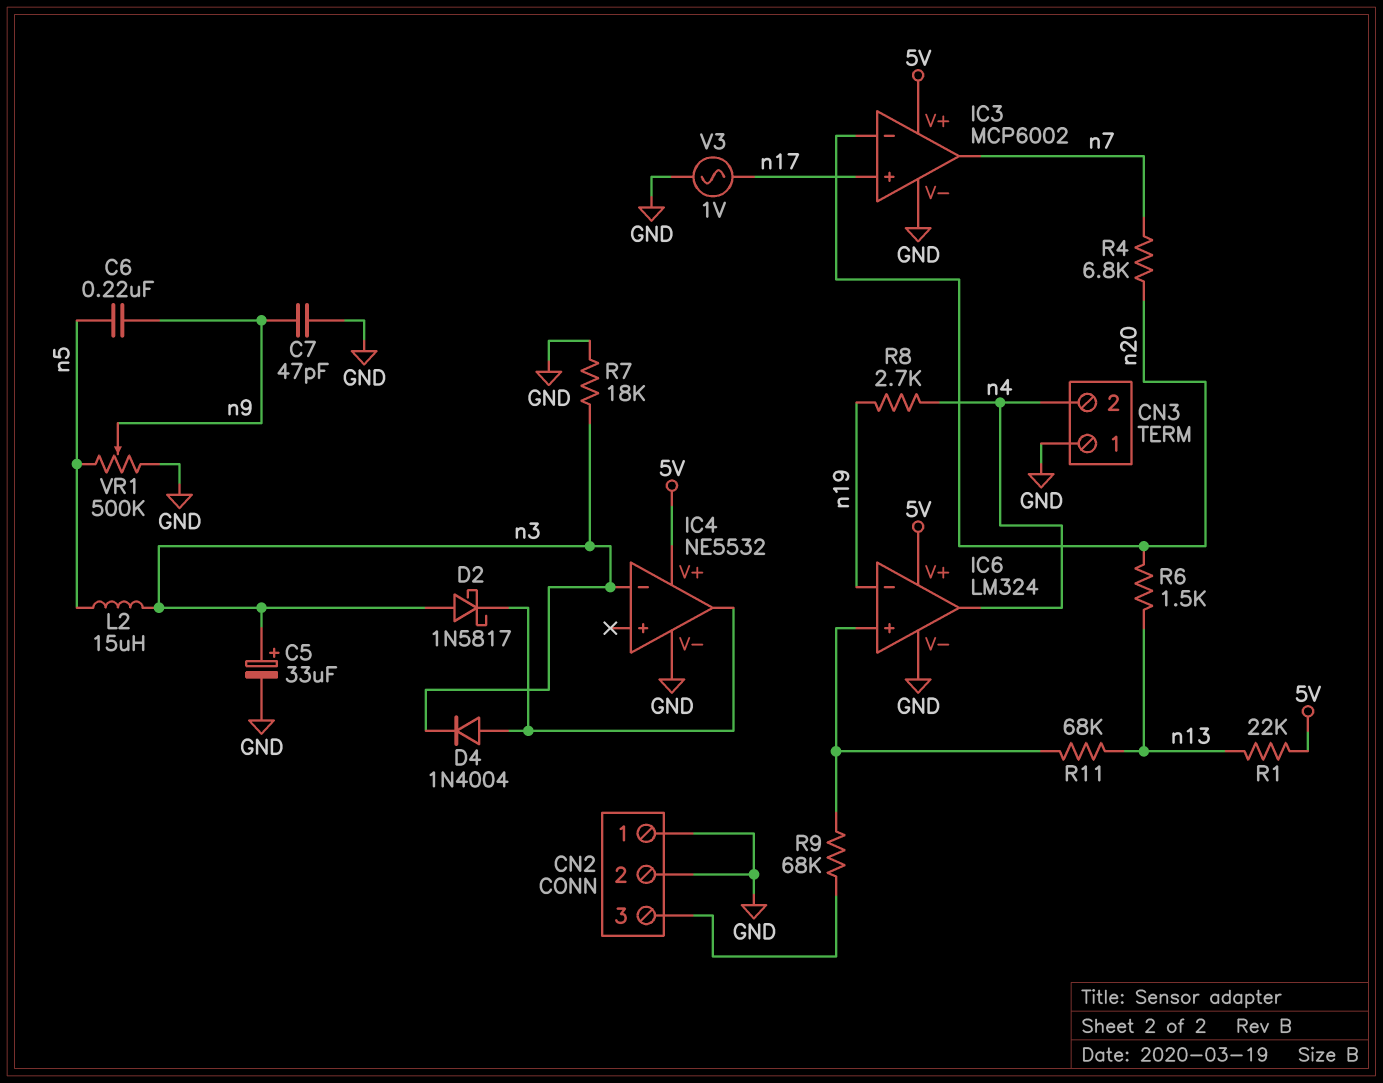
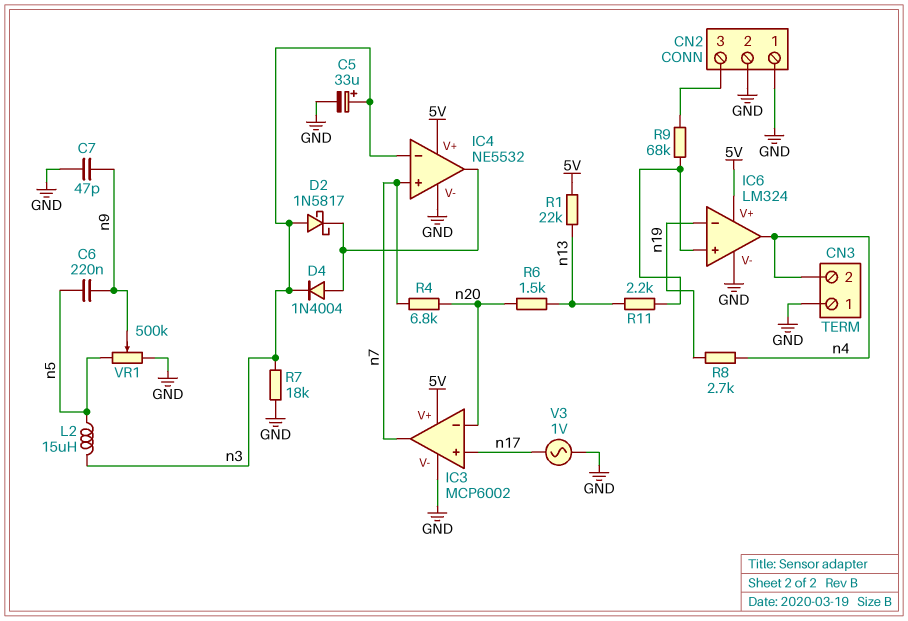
IC4 pin in+: none -> n7
R11: 68k (IC6/in+, n13) -> 2.2k (IC6/in+, n13)

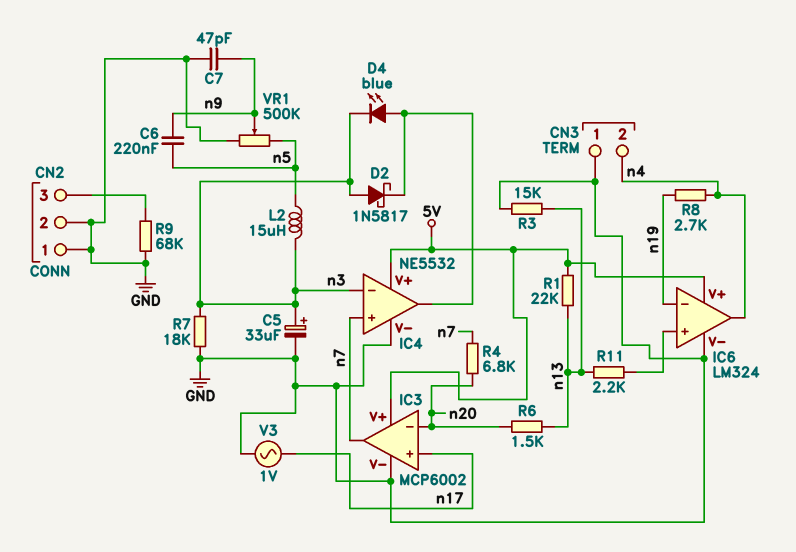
D4: diode 1N4004 (A IC4/out, K n3) -> LED blue (A IC4/out, K n3)
R3: none -> 15k (GND, n13)
R9: 68k (CN2/3, IC6/in+) -> 68k (CN2/3, GND)

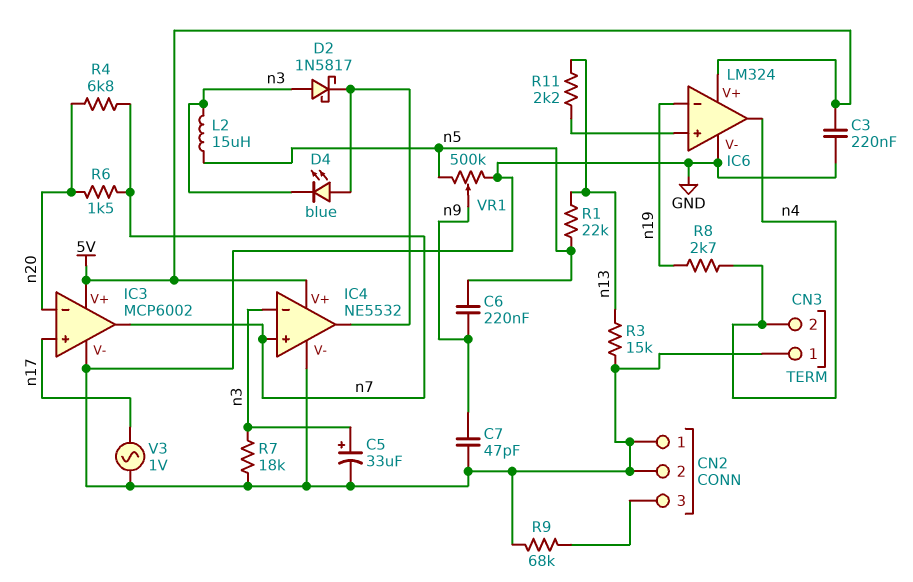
C3: none -> 220nF (5V, GND)
R1: 22k (5V, n13) -> 22k (n5, n13)
R6: 1.5k (n13, n20) -> 1.5k (n7, n20)

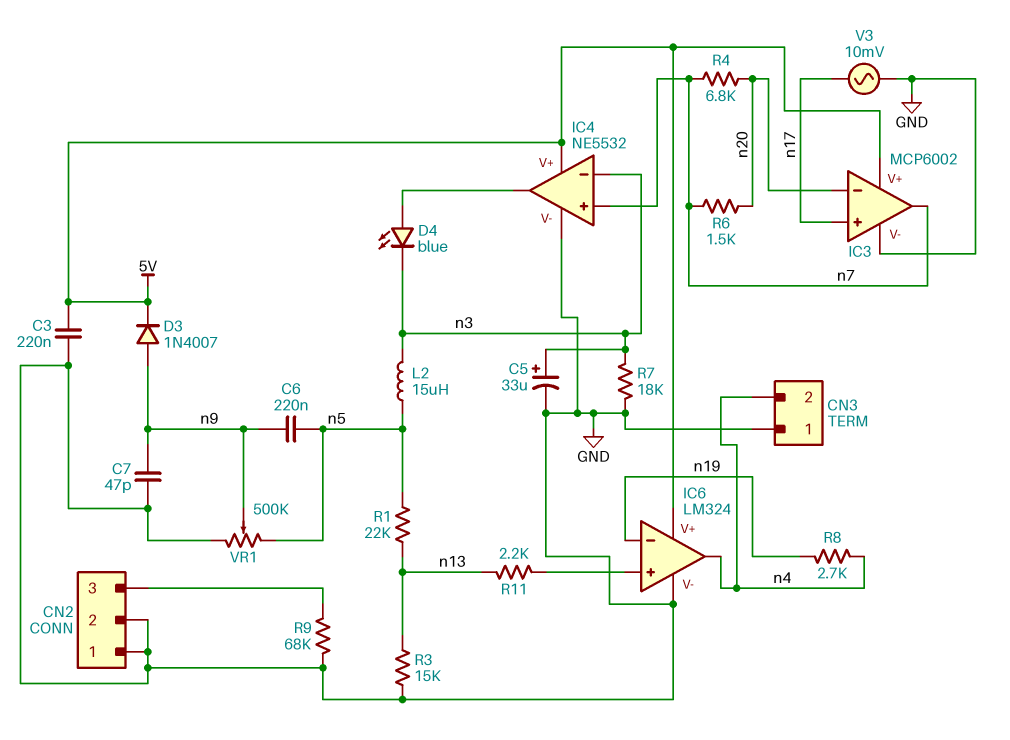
D2: schottky 1N5817 (A n3, K IC4/out) -> none
D3: none -> diode 1N4007 (A n9, K 5V)
V3: AC 1V (GND, n17) -> AC 10mV (GND, n17)

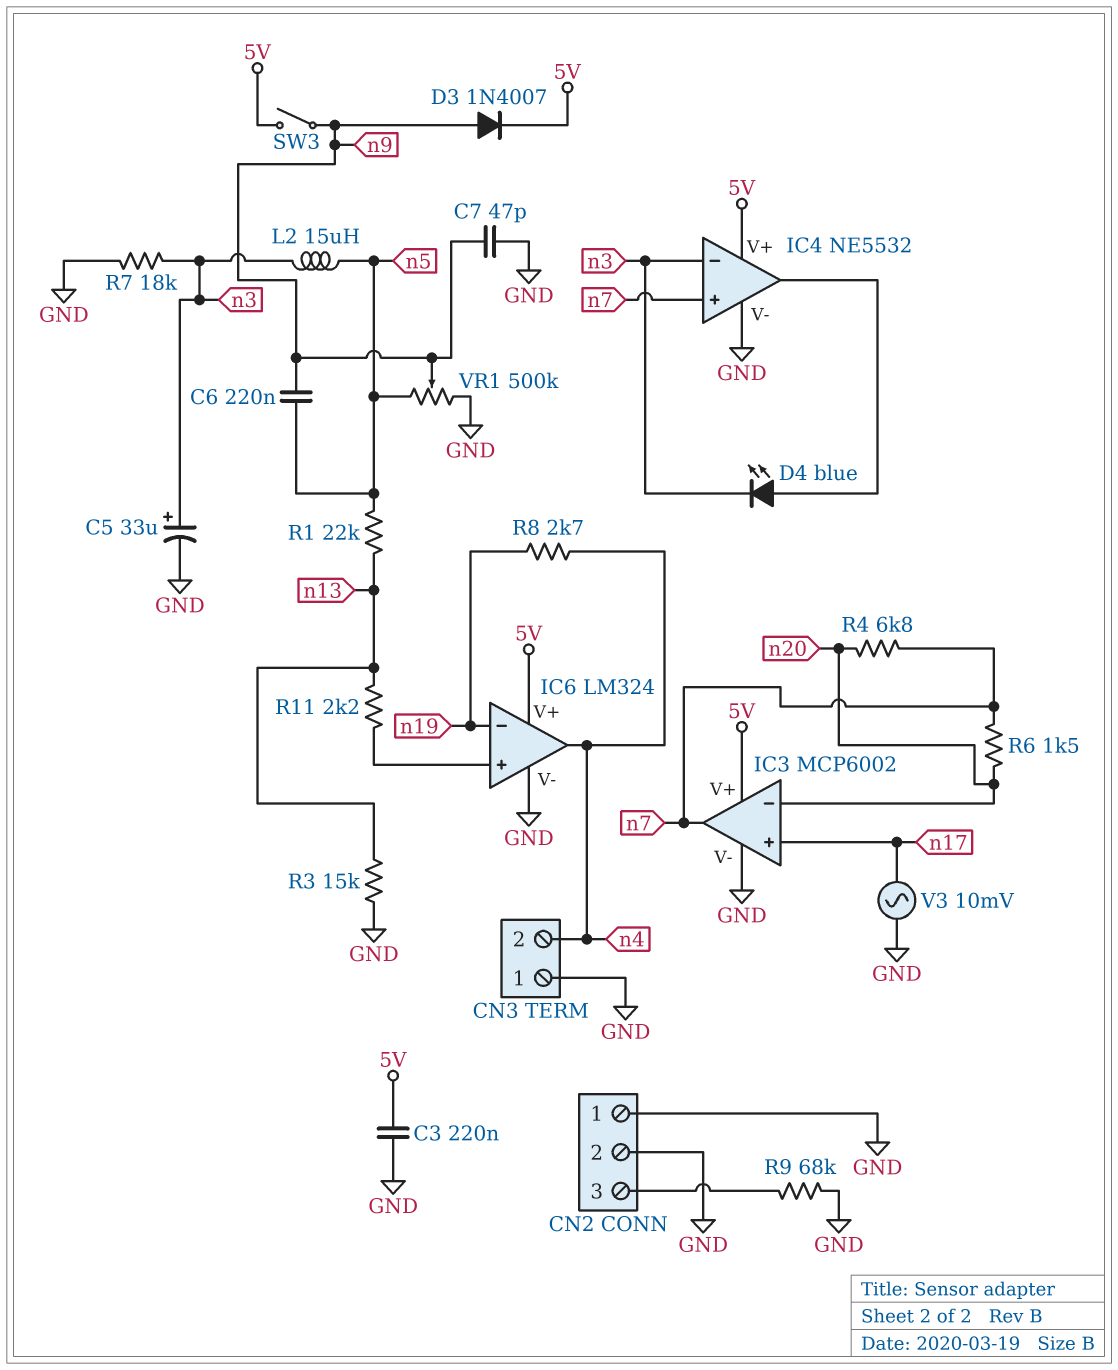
SW3: none -> switch (5V, n9)

